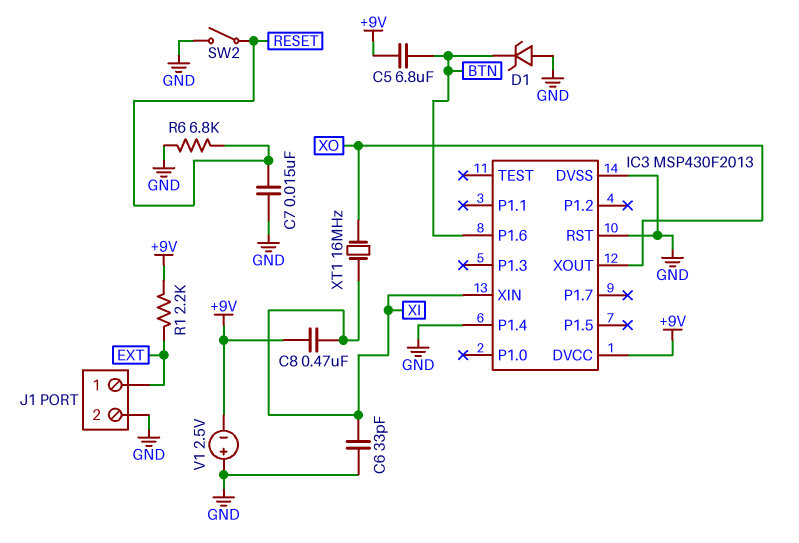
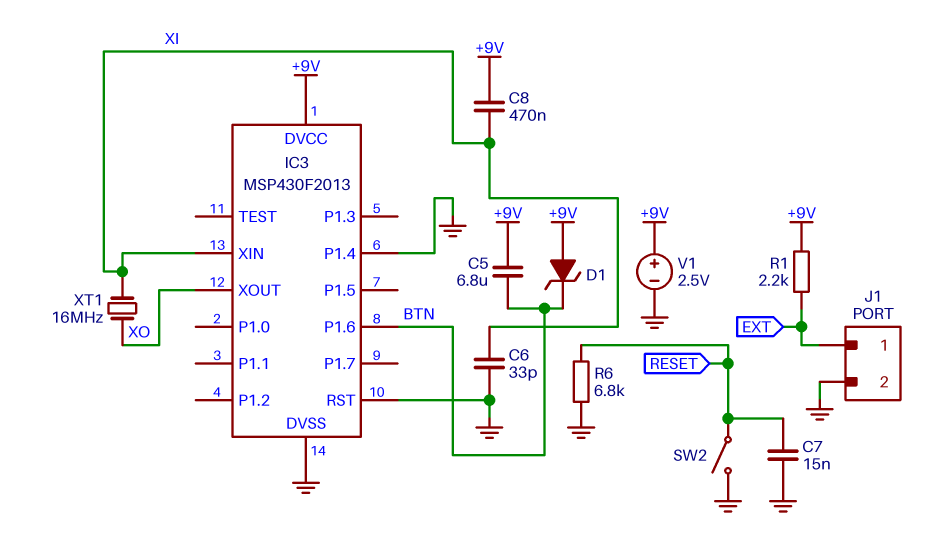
D1: zener (A GND, K BTN) -> zener (A +9V, K BTN)
V1: 2.5V (plus GND, minus +9V) -> 2.5V (plus +9V, minus GND)

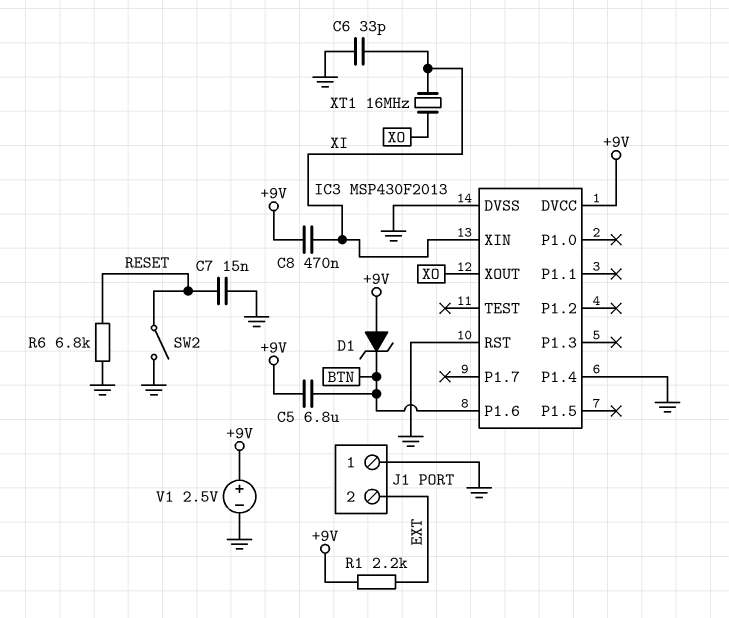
J1 pin 1: EXT -> GND
J1 pin 2: GND -> EXT

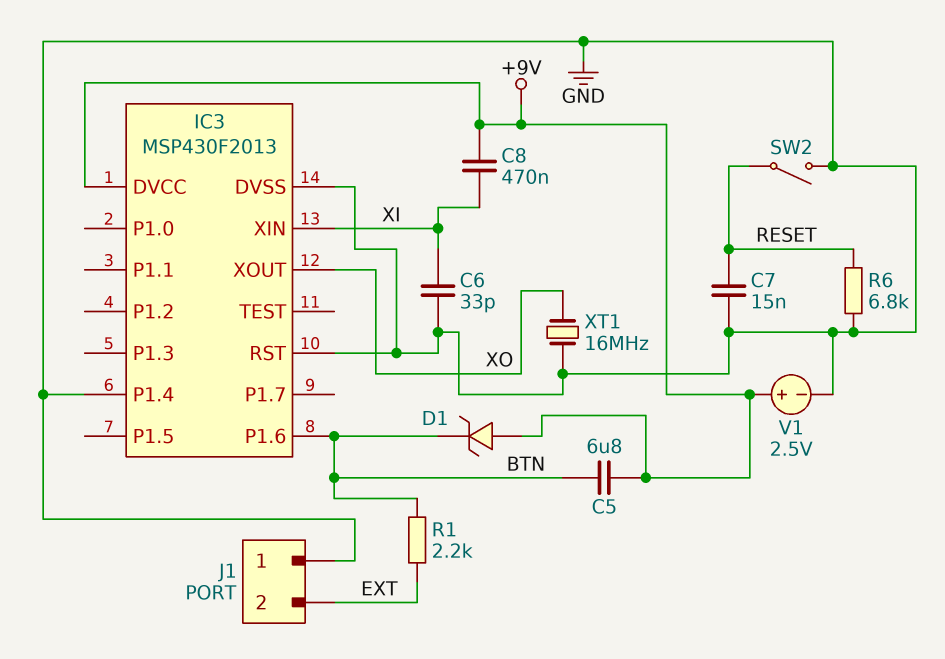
R1: 2.2k (+9V, EXT) -> 2.2k (BTN, EXT)
XT1: 16MHz (XI, XO) -> 16MHz (GND, XO)

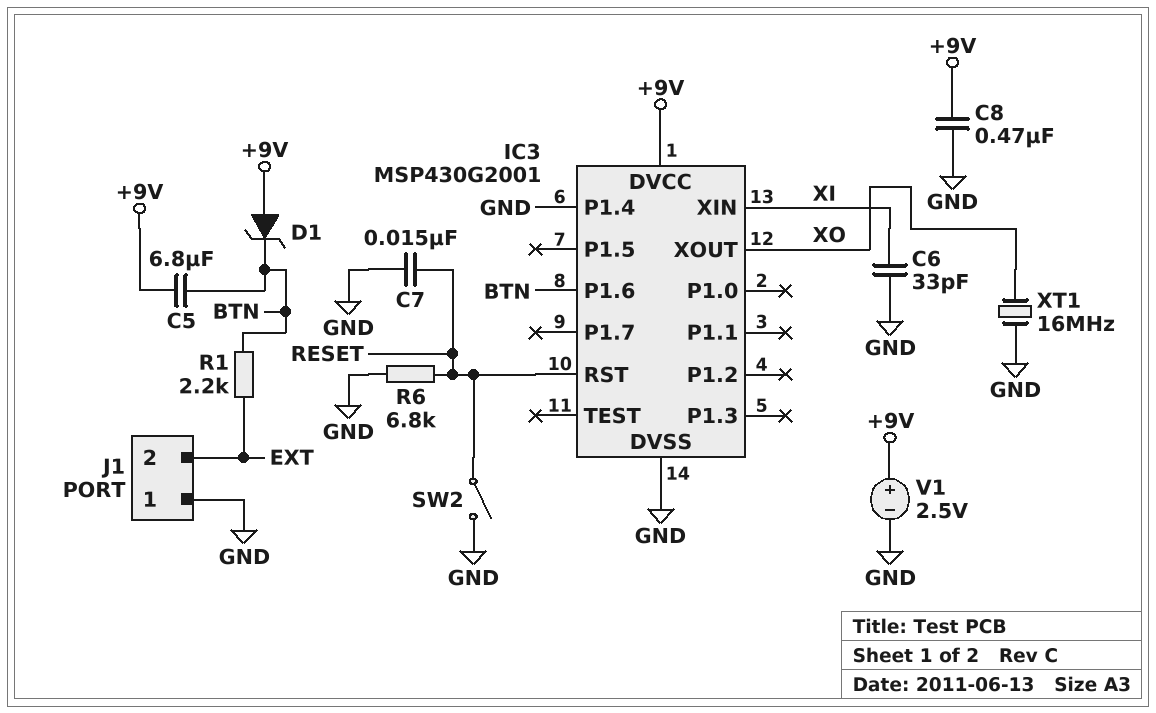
C8: 470nF (+9V, XI) -> 470nF (+9V, GND)
IC3: MSP430F2013 -> MSP430G2001
IC3 pin RST: GND -> RESET

